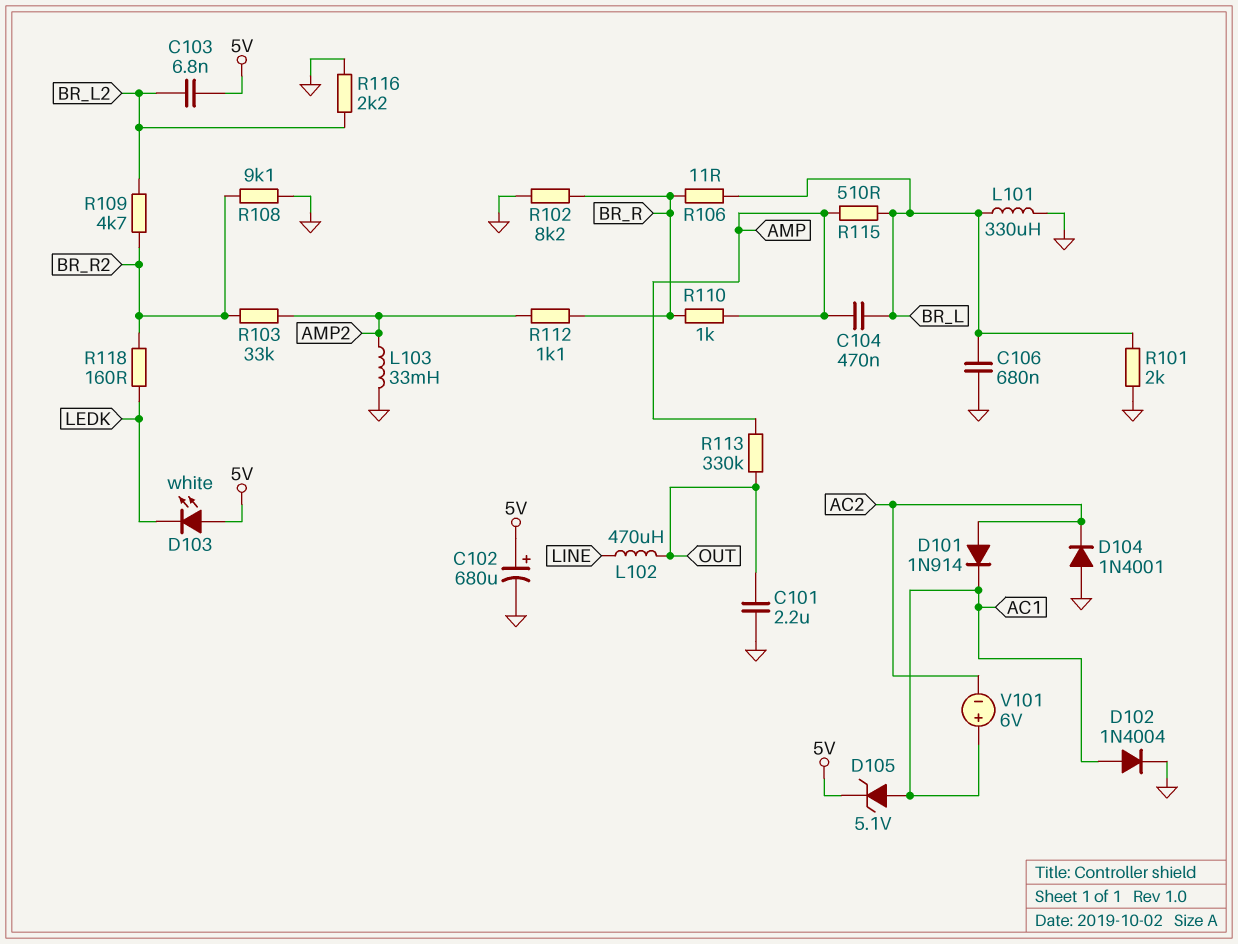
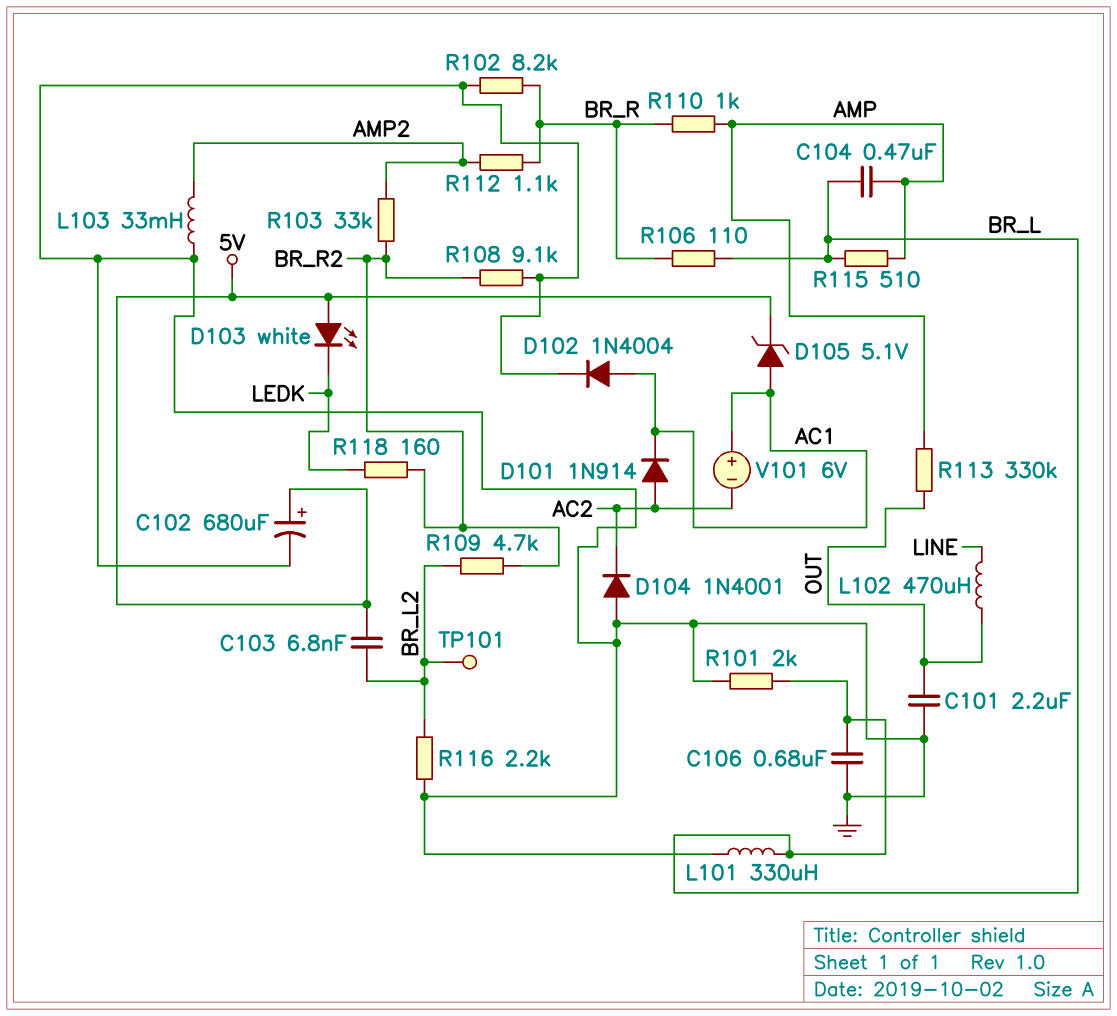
R106: 11 (BR_L, BR_R) -> 110 (BR_L, BR_R)
TP101: none -> test point (BR_L2)

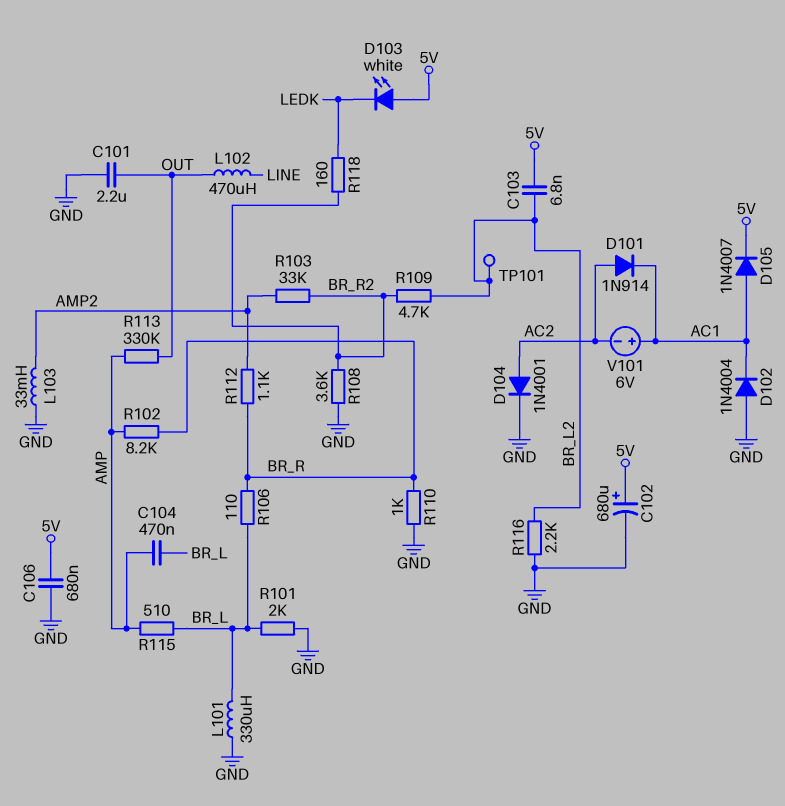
C106: 680nF (BR_L, GND) -> 680nF (5V, GND)
D102: diode 1N4004 (A AC1, K GND) -> diode 1N4004 (A GND, K AC1)
D104: diode 1N4001 (A GND, K AC2) -> diode 1N4001 (A AC2, K GND)
D105: zener 5.1V (A AC1, K 5V) -> diode 1N4007 (A AC1, K 5V)
R102: 8.2k (BR_R, GND) -> 8.2k (AMP, BR_R)
R108: 9.1k (BR_R2, GND) -> 3.6k (BR_R2, GND)
R110: 1k (AMP, BR_R) -> 1k (BR_R, GND)

